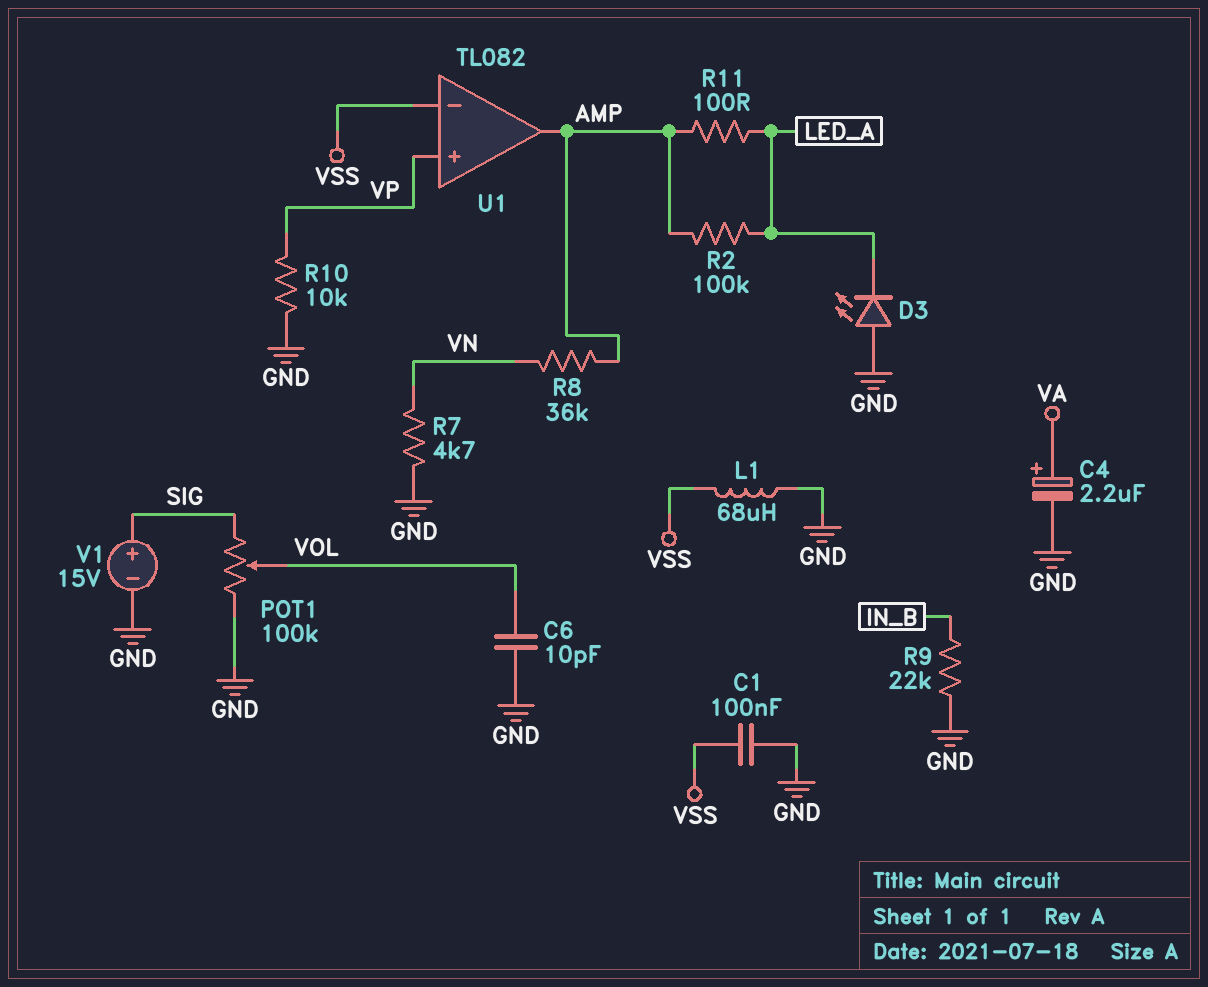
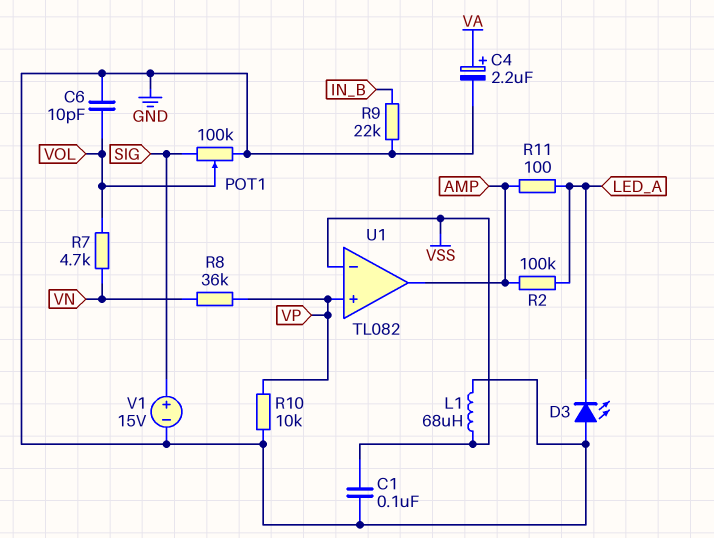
R7: 4.7k (GND, VN) -> 4.7k (VN, VOL)
R8: 36k (AMP, VN) -> 36k (VN, VP)

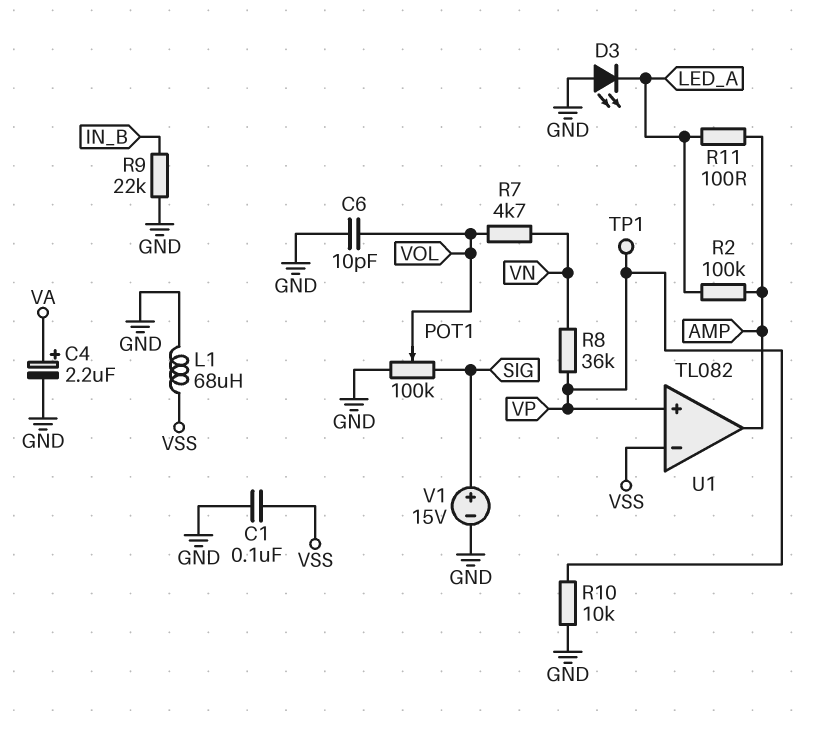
TP1: none -> test point (VP)

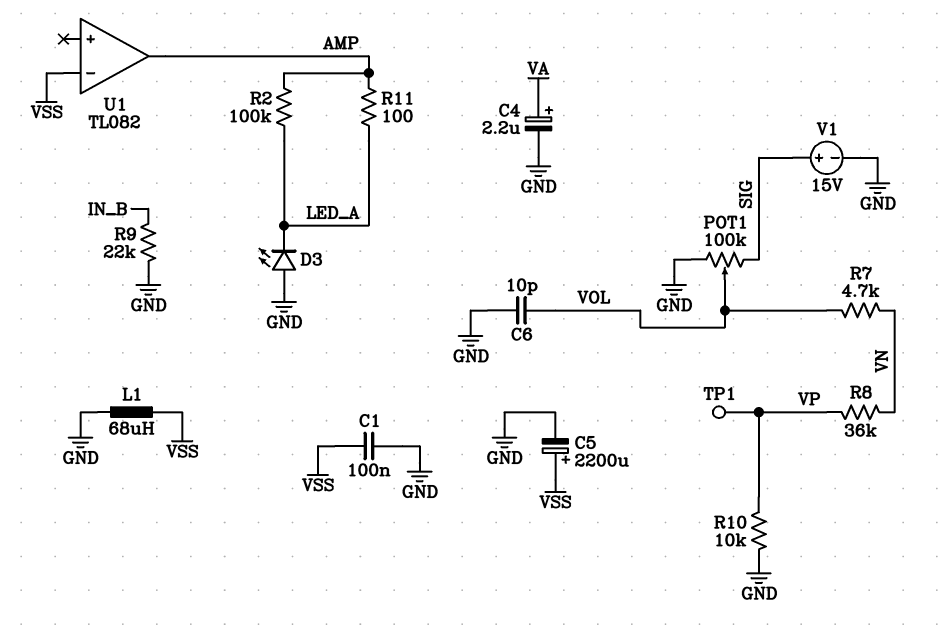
C5: none -> 2200uF (plus VSS, minus GND)
U1 pin in+: VP -> none

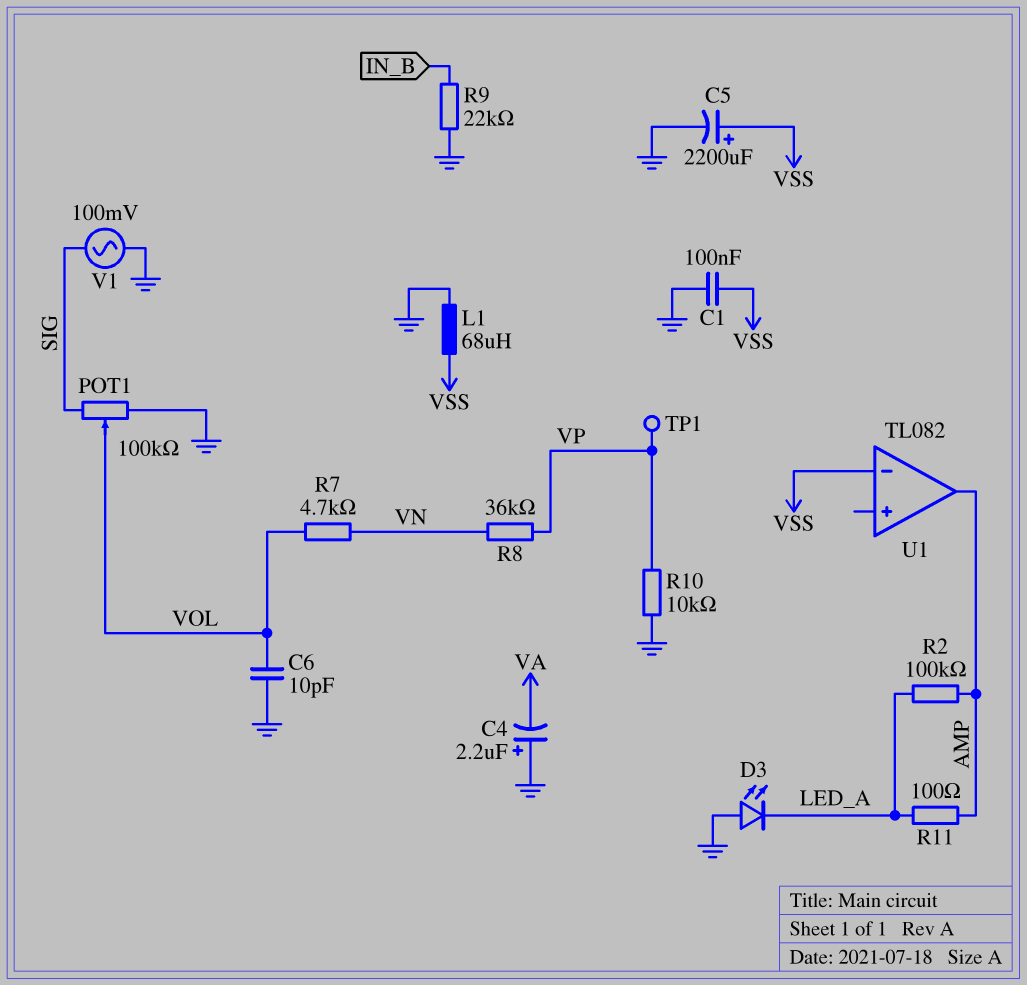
C4: 2.2uF (plus VA, minus GND) -> 2.2uF (plus GND, minus VA)
V1: 15V (plus SIG, minus GND) -> AC 100mV (GND, SIG)

